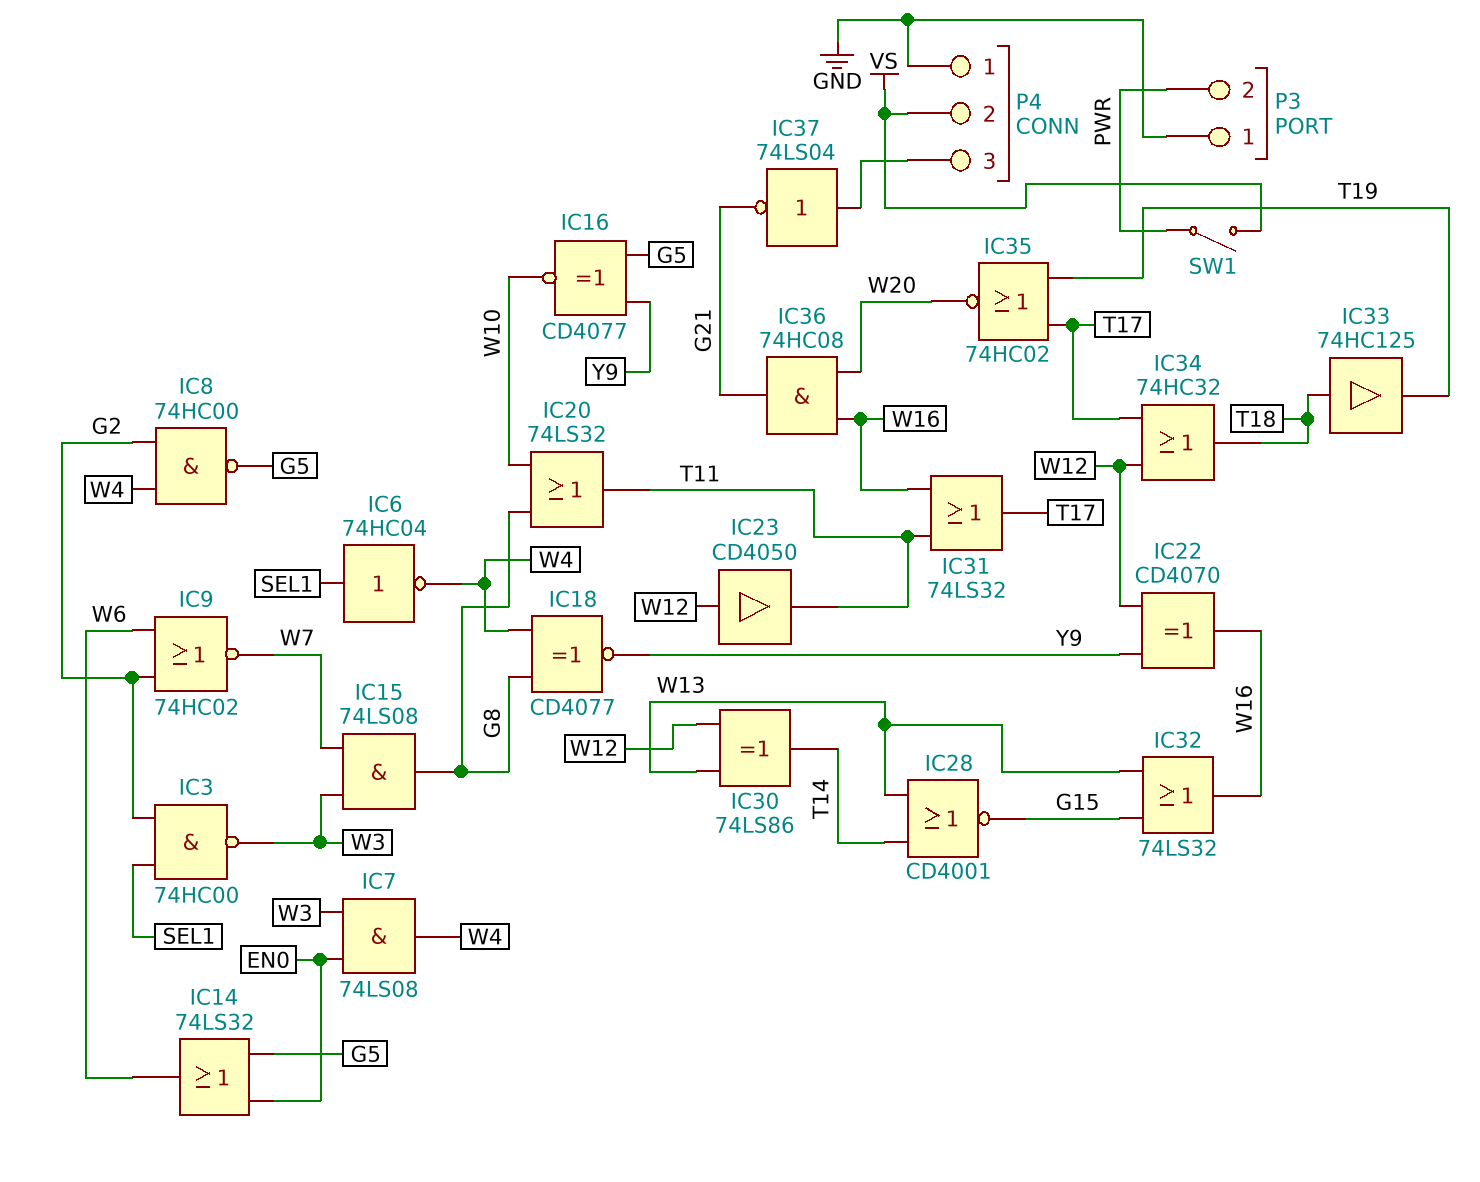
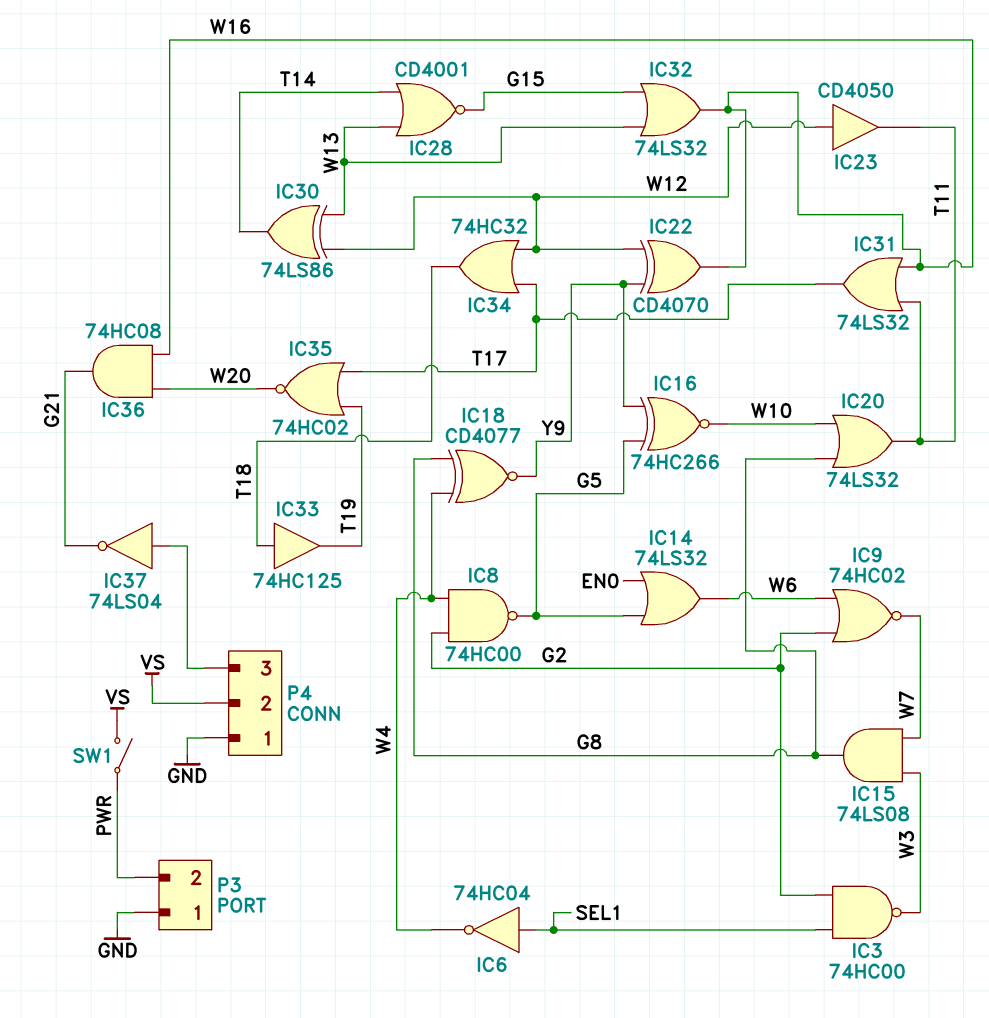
IC7: AND 74LS08 (in EN0, in W3, out W4) -> none
IC16: XNOR CD4077 (in G5, in Y9, out W10) -> XNOR 74HC266 (in G5, in Y9, out W10)

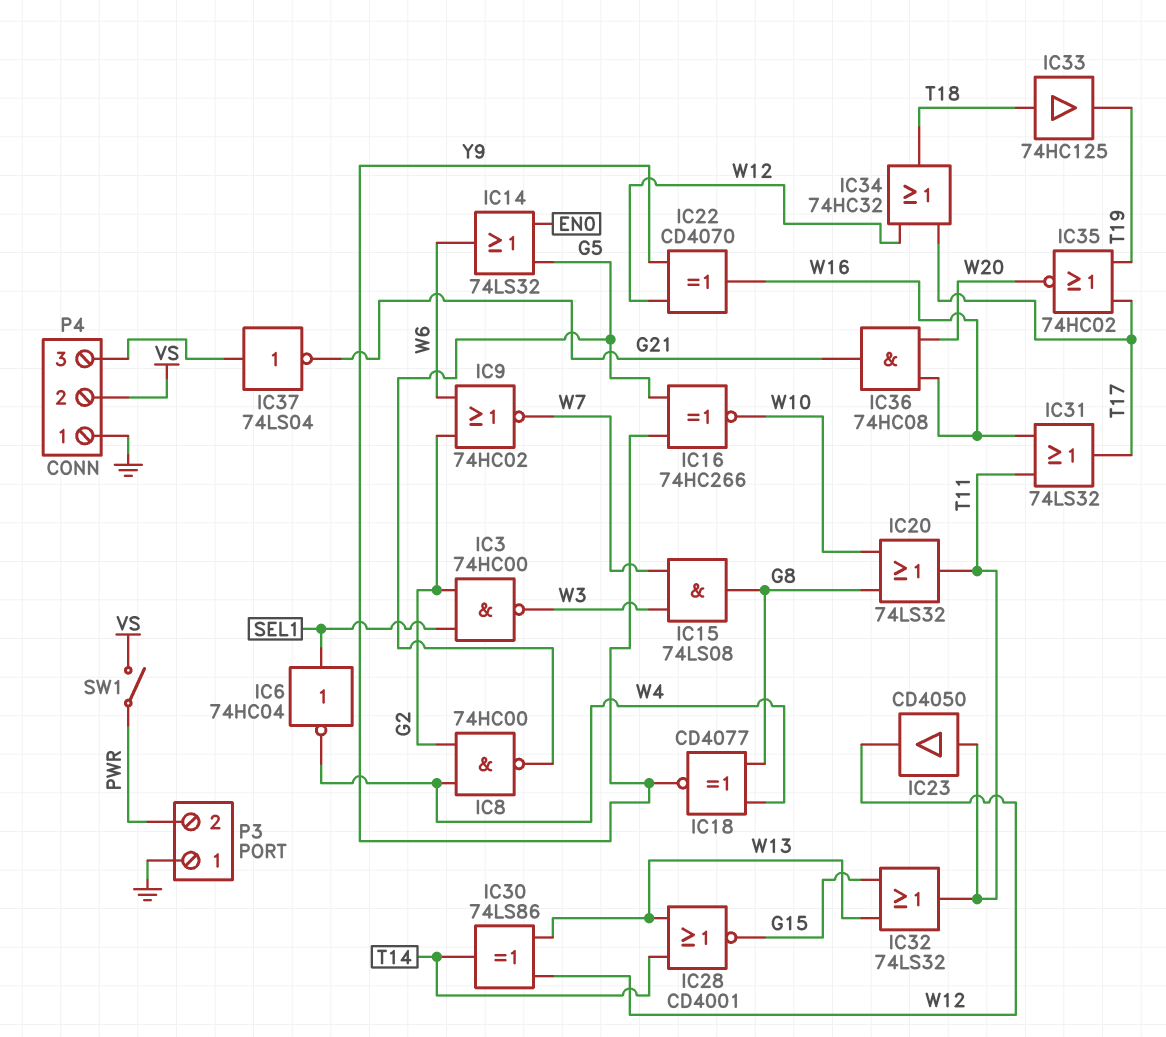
IC23: buffer CD4050 (in W12, out T11) -> buffer CD4050 (in T11, out W12)
IC32: OR 74LS32 (in G15, in W13, out W16) -> OR 74LS32 (in G15, in W13, out T11)

